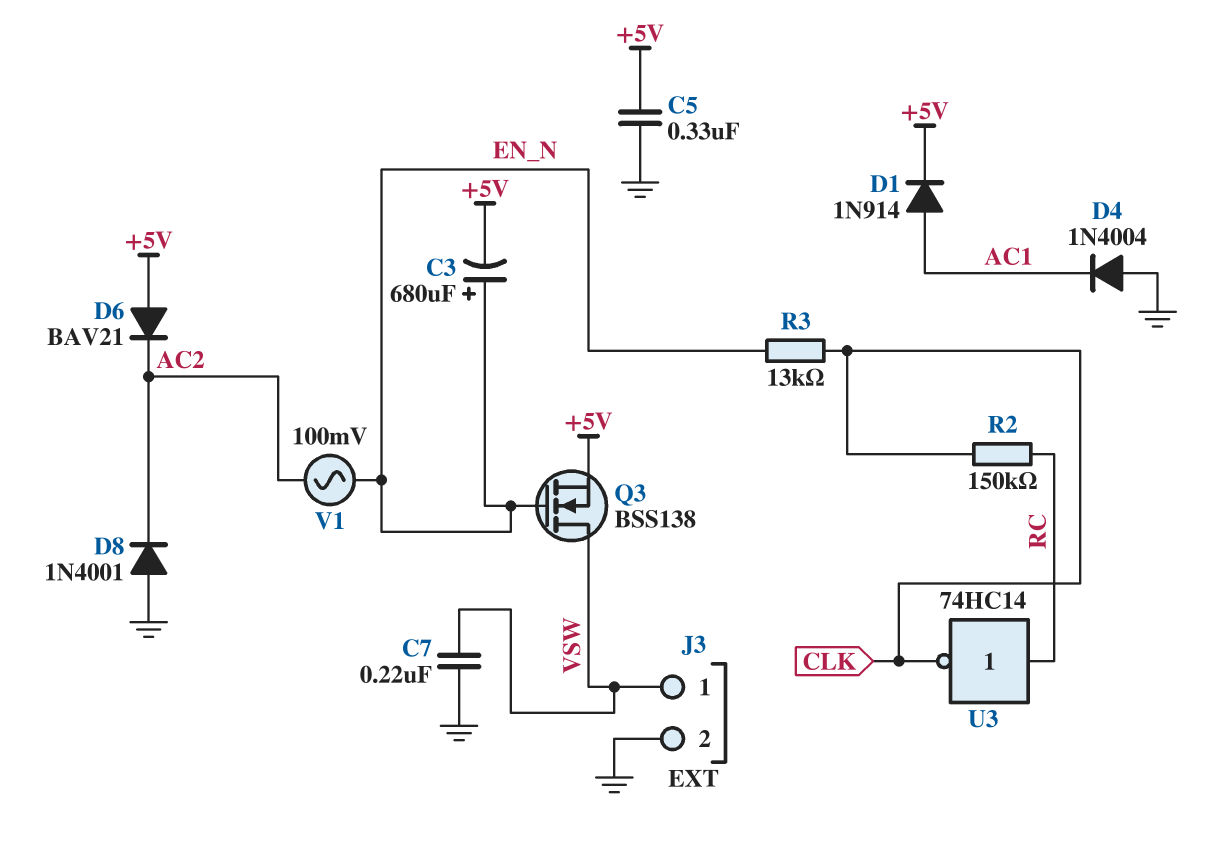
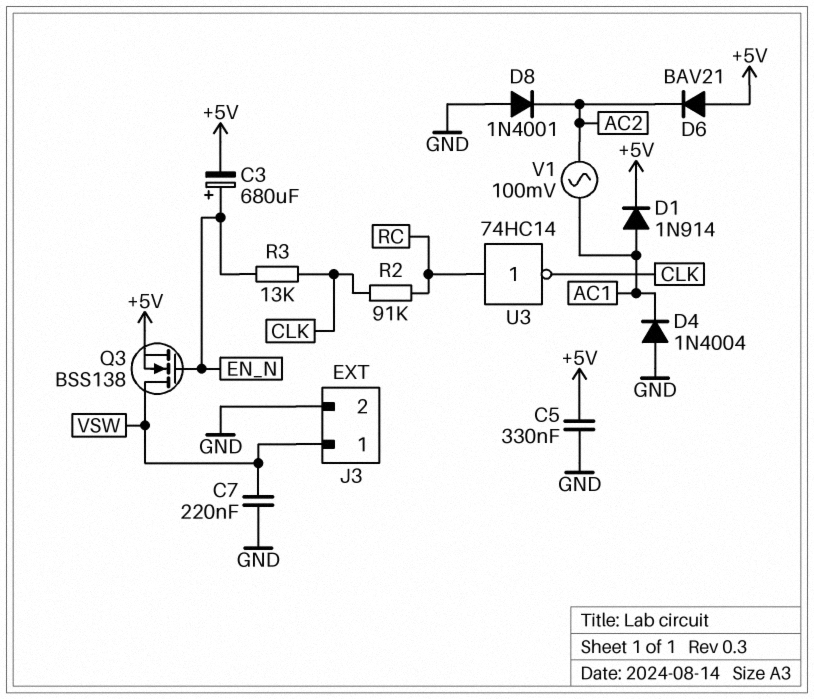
R2: 150k (CLK, RC) -> 91k (CLK, RC)
V1: AC 100mV (AC2, EN_N) -> AC 100mV (AC1, AC2)

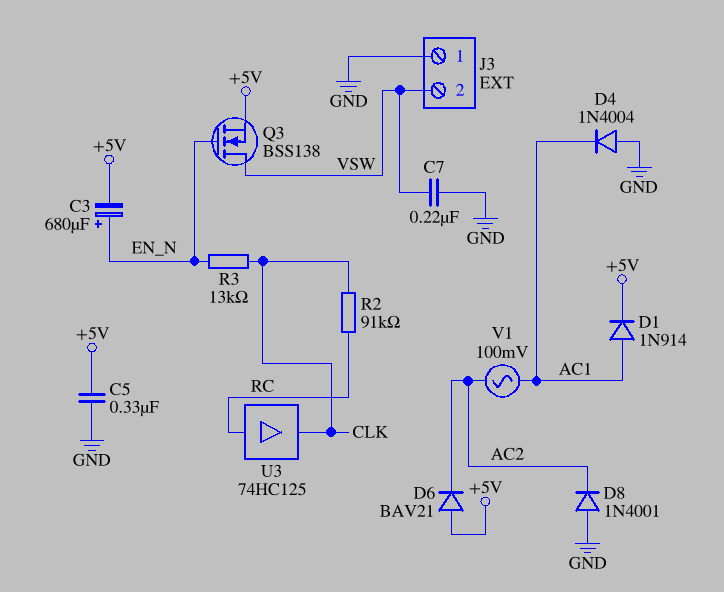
J3 pin 1: VSW -> GND
J3 pin 2: GND -> VSW
U3: NOT 74HC14 (in RC, out CLK) -> buffer 74HC125 (in RC, out CLK)

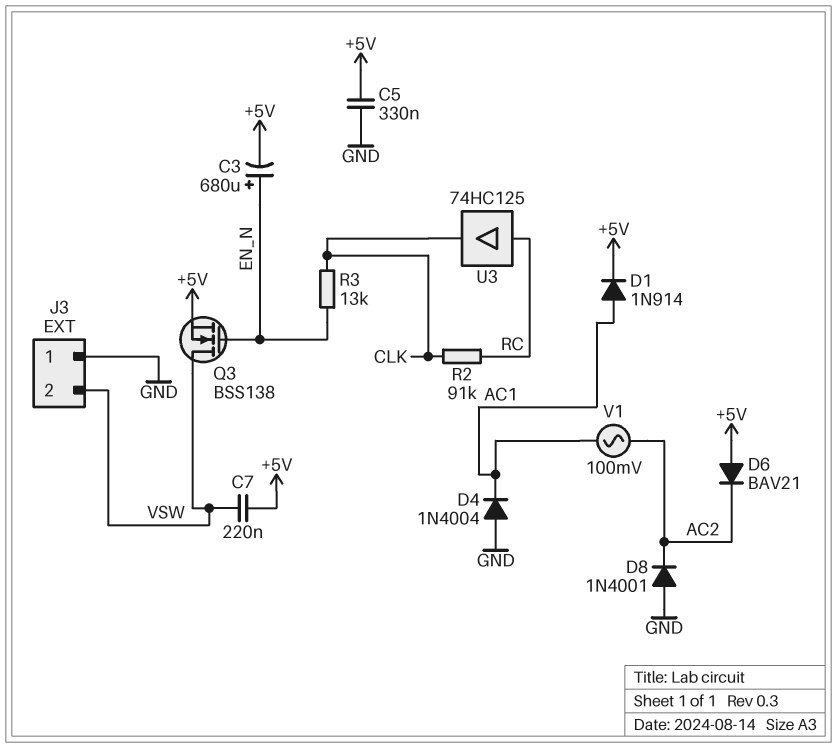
C7: 220nF (GND, VSW) -> 220nF (+5V, VSW)

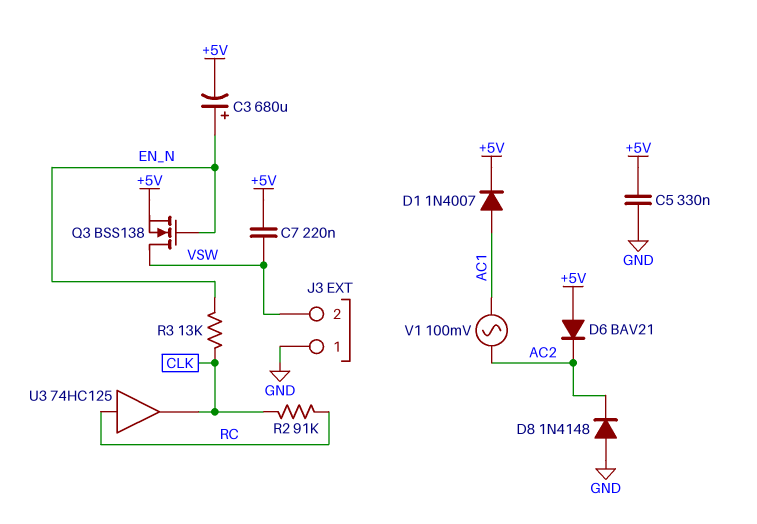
D1: diode 1N914 (A AC1, K +5V) -> diode 1N4007 (A AC1, K +5V)
D4: diode 1N4004 (A GND, K AC1) -> none
D8: diode 1N4001 (A GND, K AC2) -> diode 1N4148 (A GND, K AC2)

